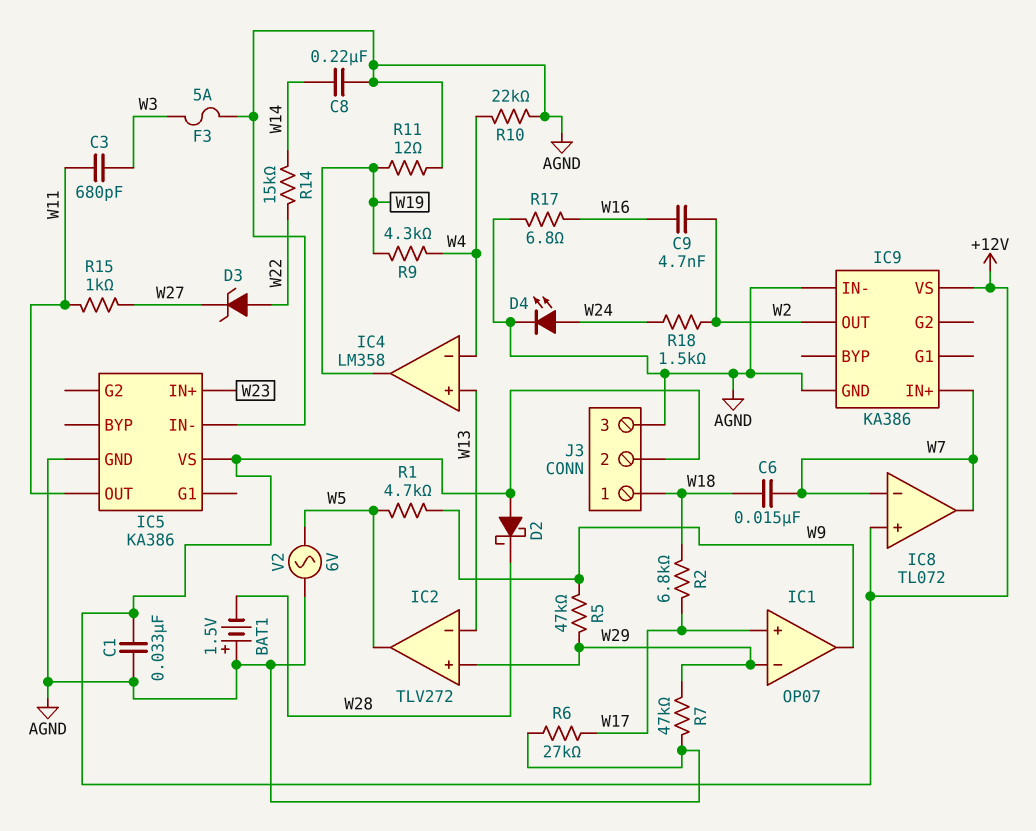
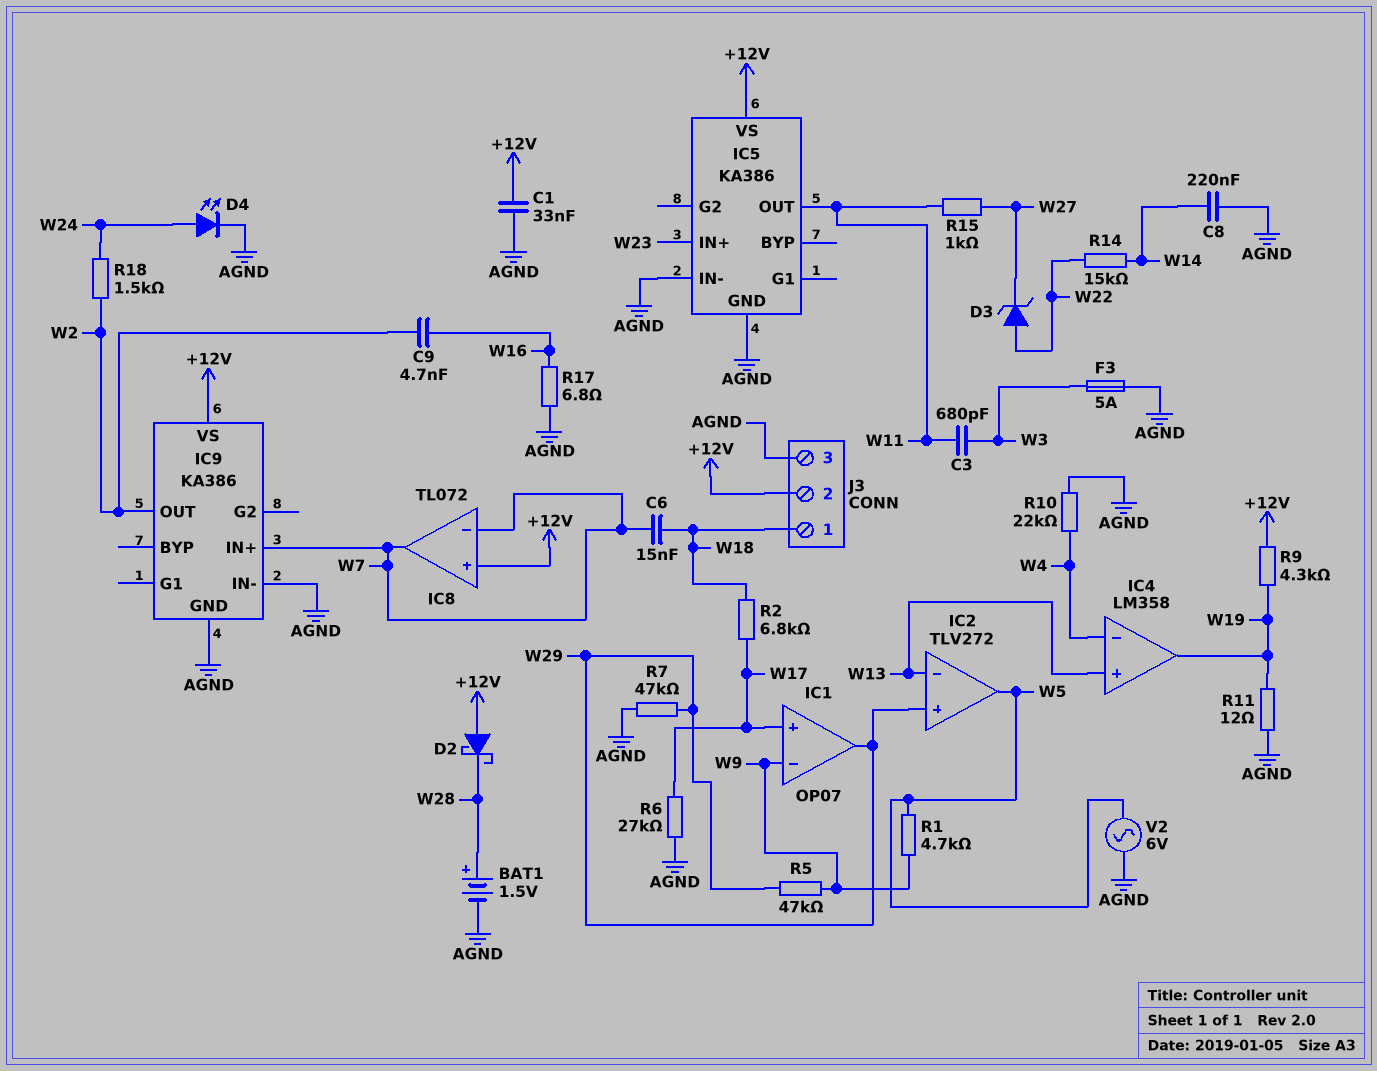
BAT1: 1.5V (plus AGND, minus W28) -> 1.5V (plus W28, minus AGND)
IC1 pin in-: W29 -> W9
IC1 pin out: W9 -> W29
R9: 4.3k (W4, W19) -> 4.3k (+12V, W19)

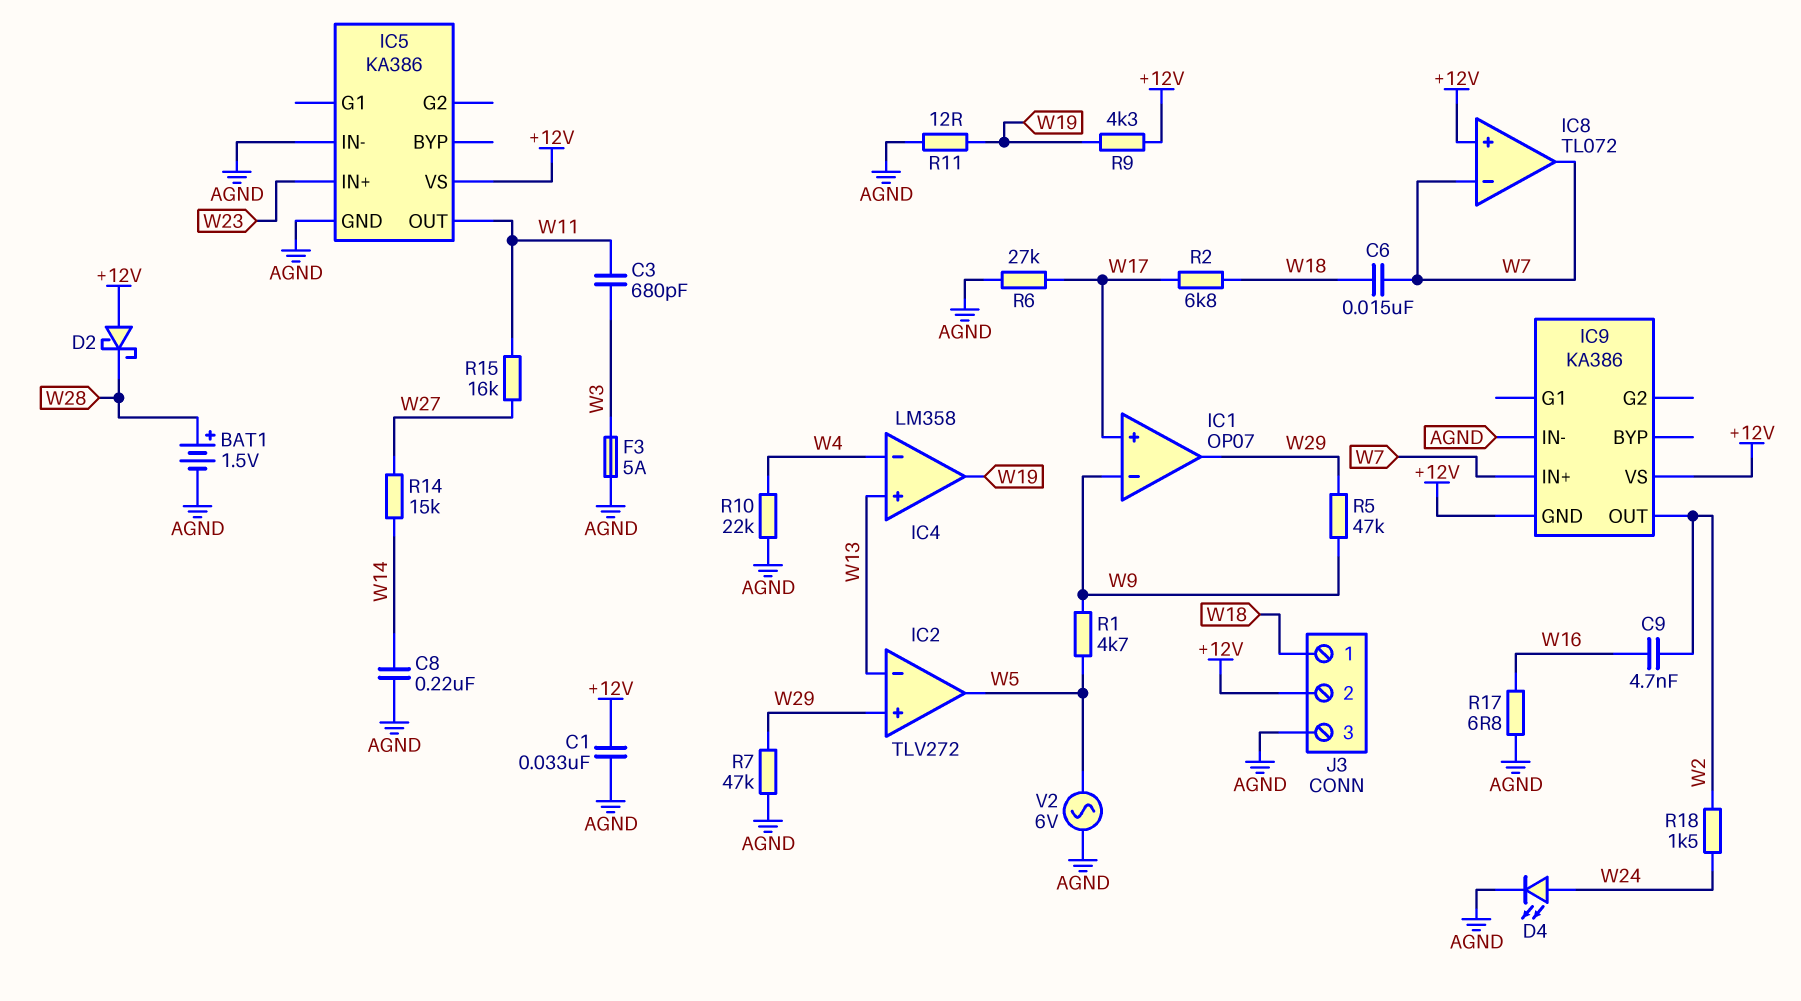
D3: zener (A W22, K W27) -> none
IC9 pin GND: AGND -> +12V
R14: 15k (W14, W22) -> 15k (W14, W27)
R15: 1k (W11, W27) -> 16k (W11, W27)

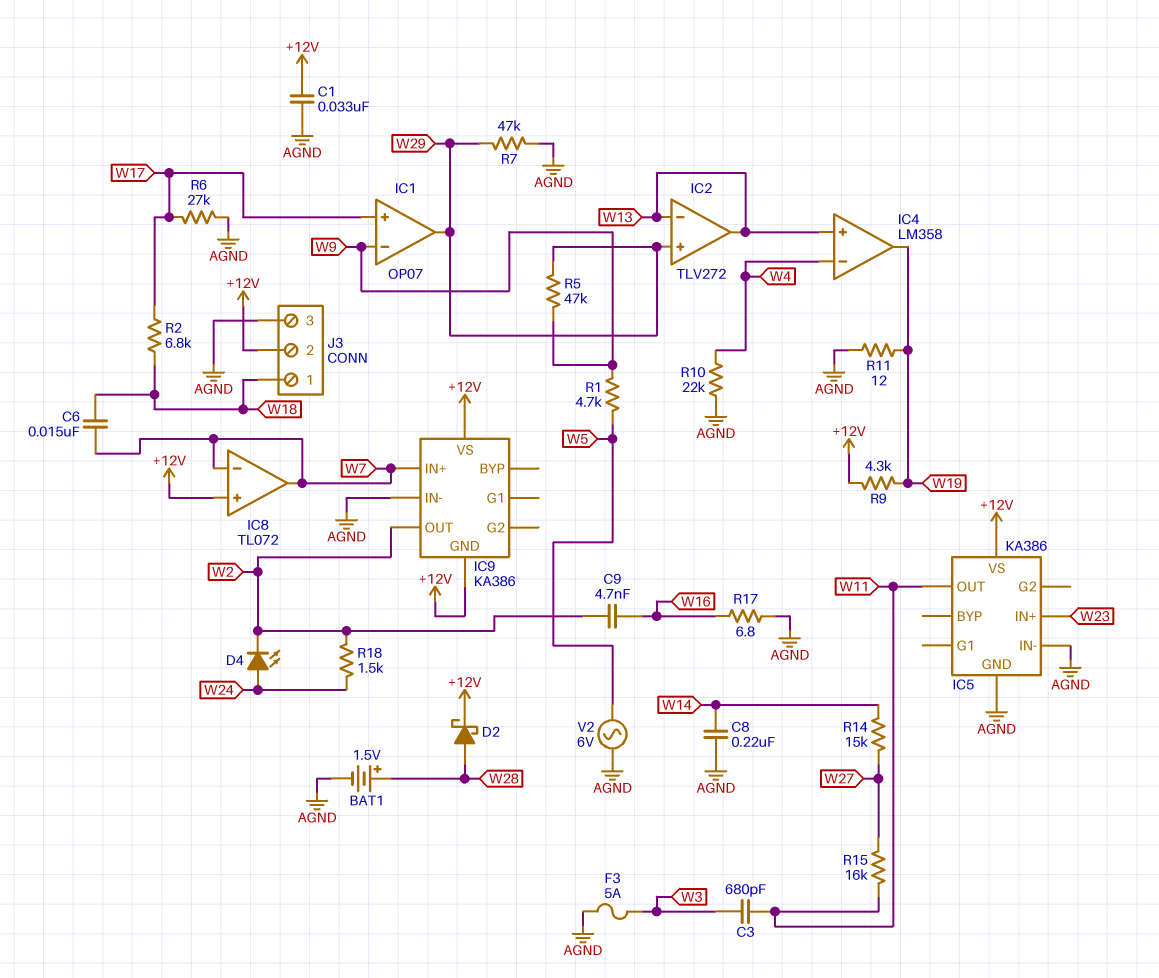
D2: schottky (A +12V, K W28) -> schottky (A W28, K +12V)
D4: LED (A W24, K AGND) -> LED (A W24, K W2)
IC2 pin out: W5 -> W13

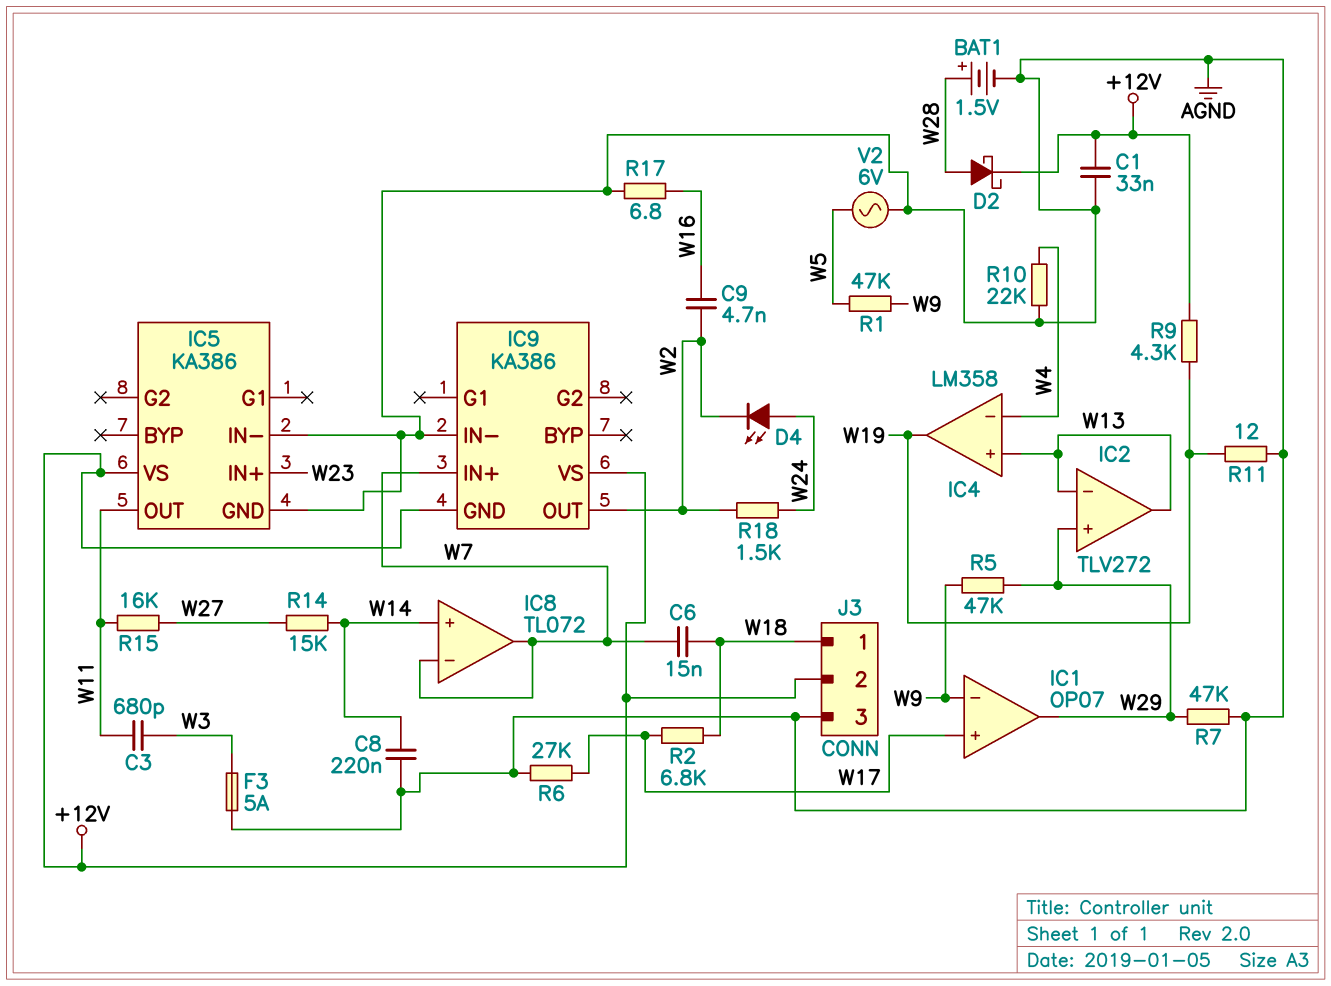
IC8 pin in+: +12V -> W14
R1: 4.7k (W5, W9) -> 47k (W5, W9)

